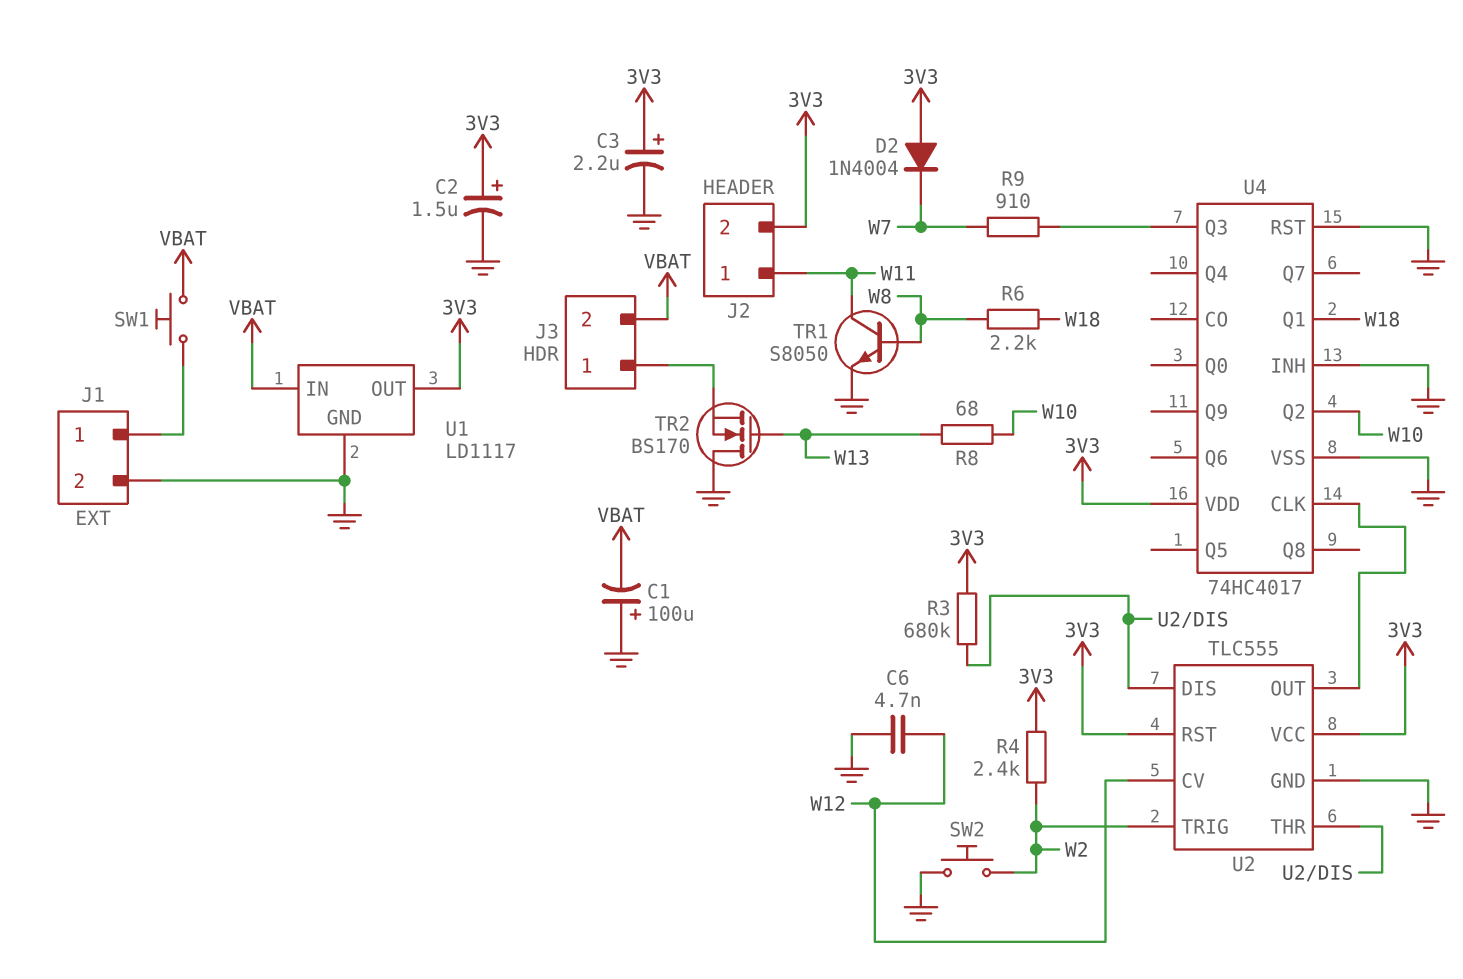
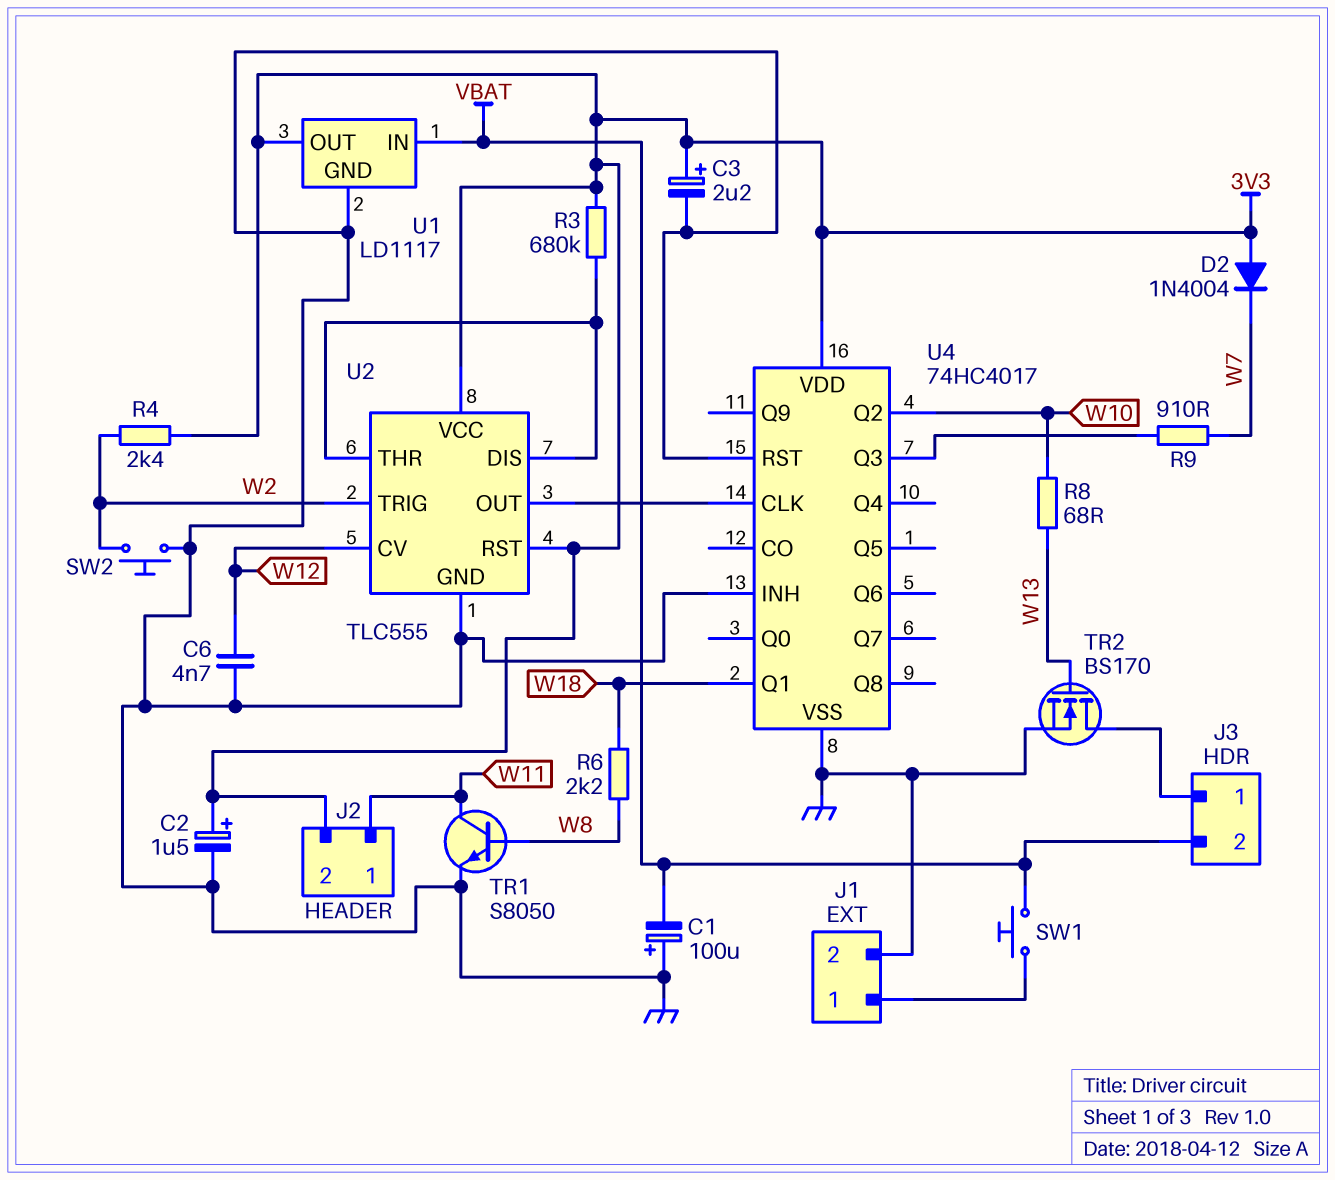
TR2: NMOS BS170 (G W13, D GND, S J3/1) -> NMOS BS170 (G W13, D J3/1, S GND)

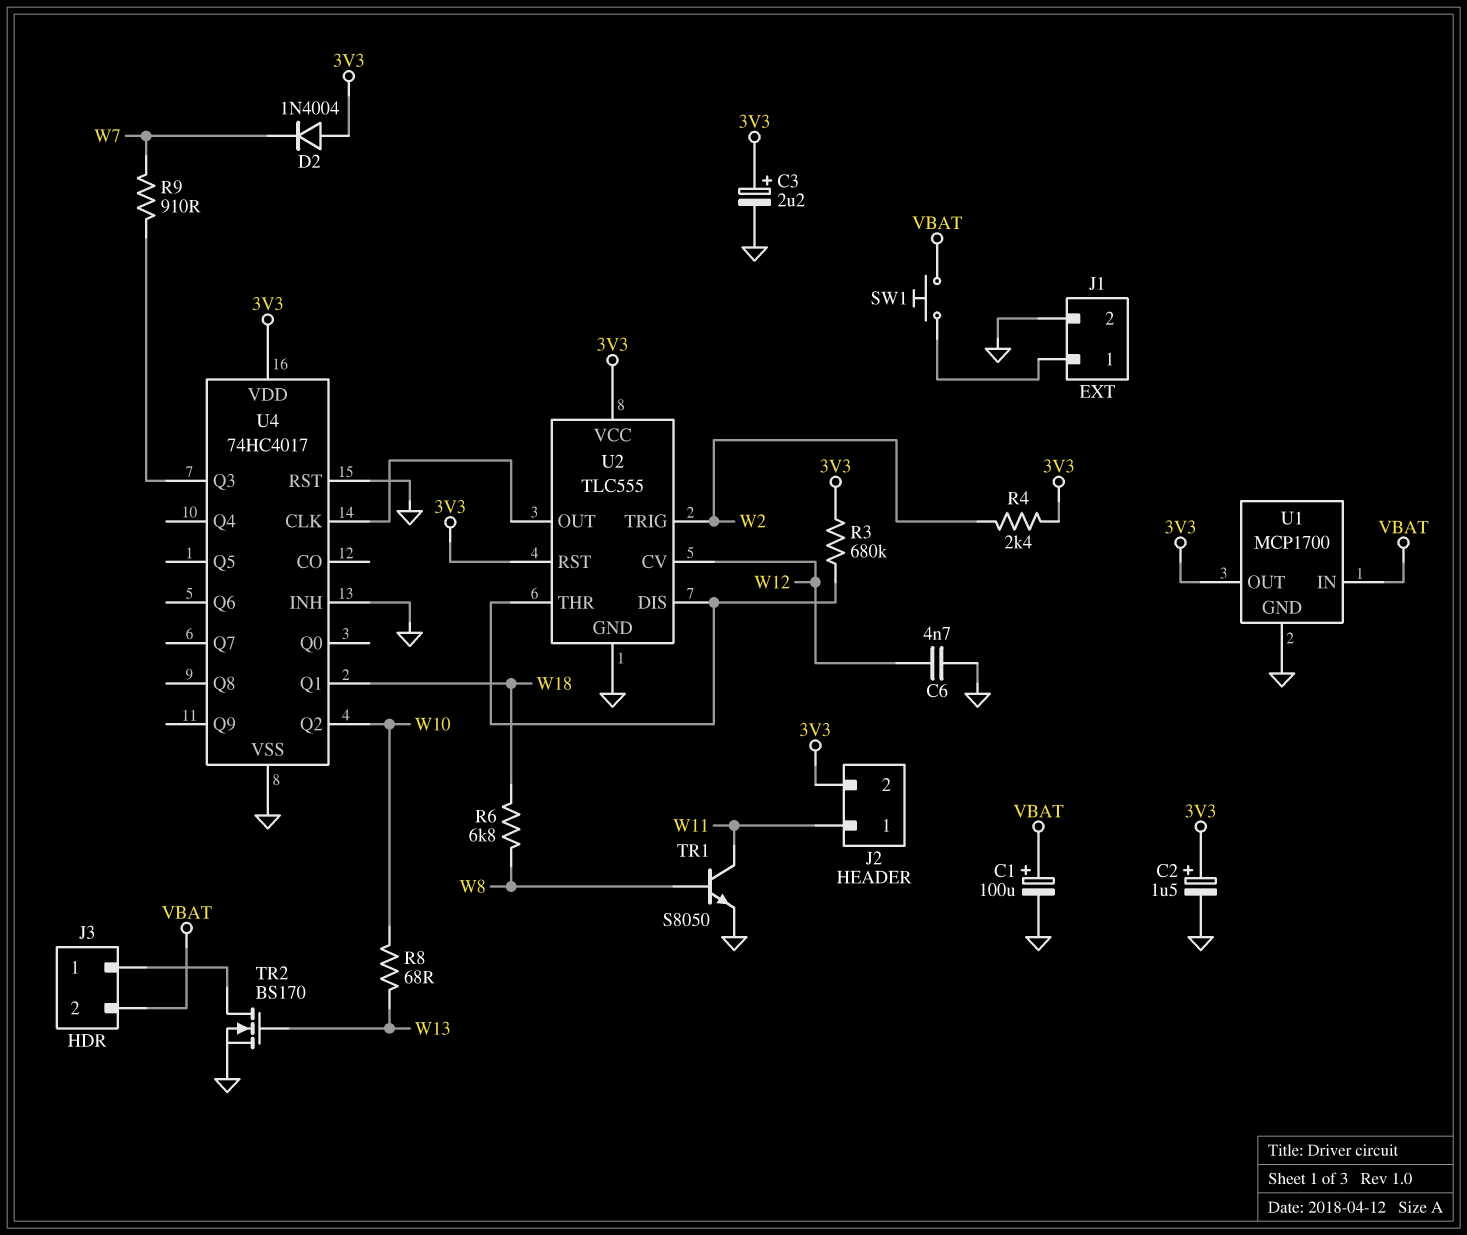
C1: 100uF (plus GND, minus VBAT) -> 100uF (plus VBAT, minus GND)
R6: 2.2k (W8, W18) -> 6.8k (W8, W18)
SW2: button (GND, W2) -> none
U1: LD1117 -> MCP1700

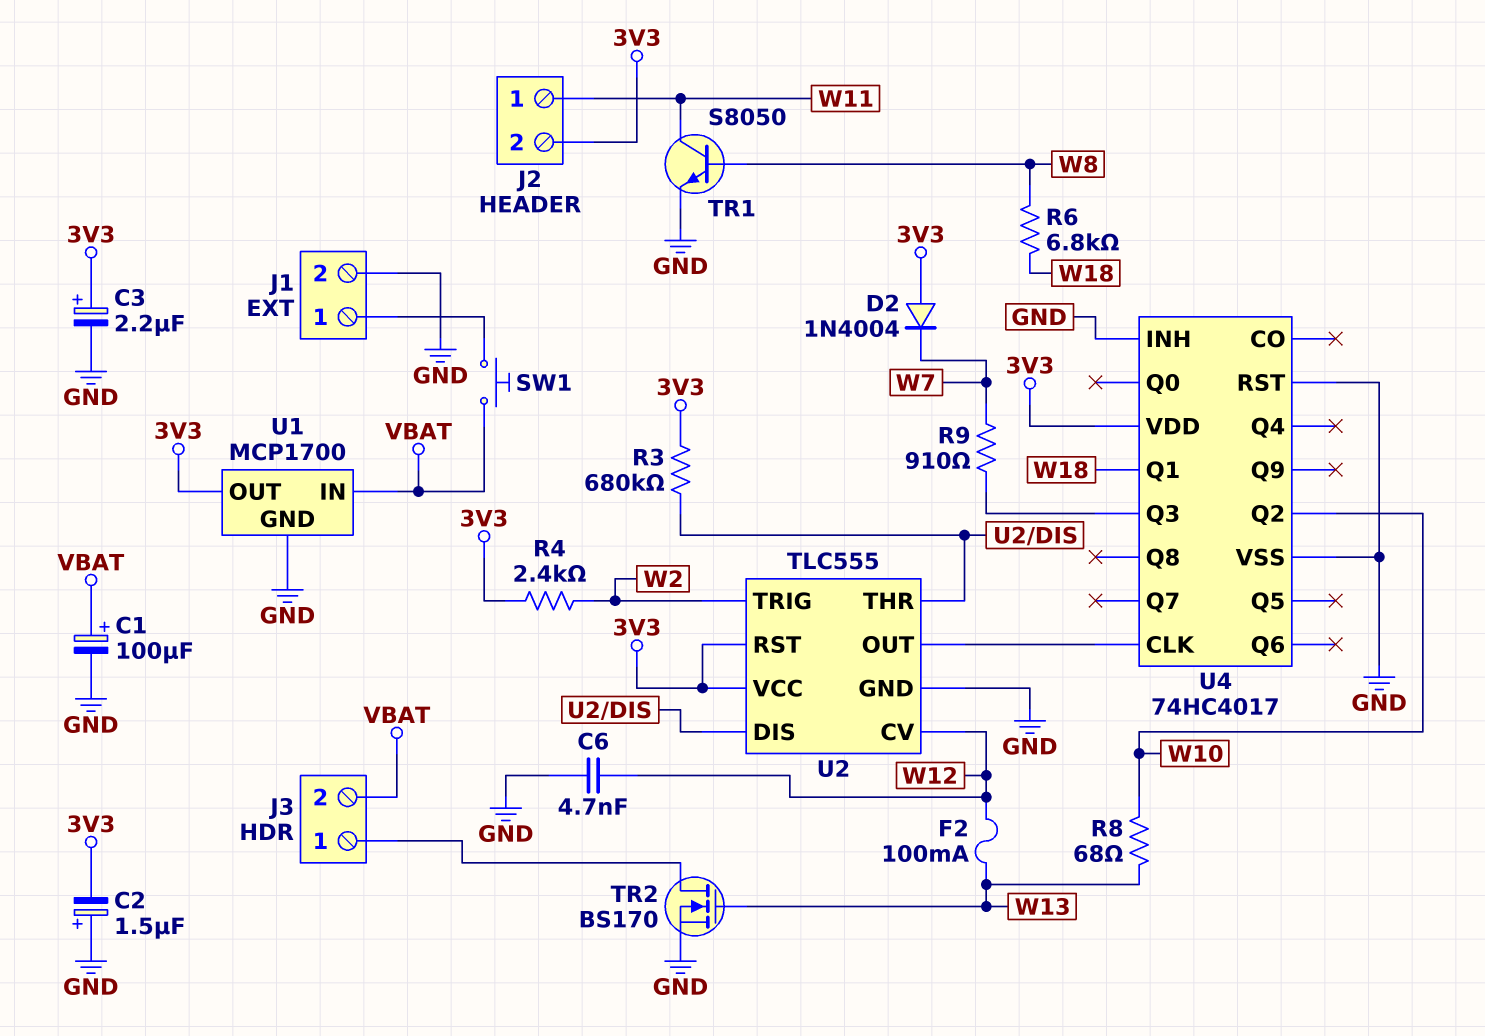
C2: 1.5uF (plus 3V3, minus GND) -> 1.5uF (plus GND, minus 3V3)
F2: none -> 100mA (W12, W13)

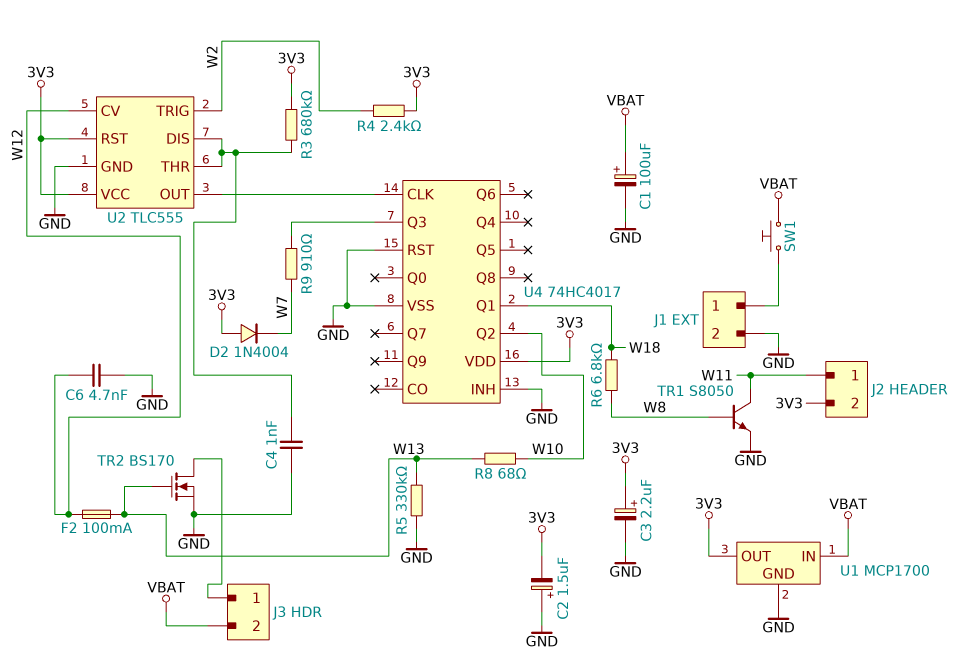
C4: none -> 1nF (GND, U2/DIS)
R5: none -> 330k (GND, W13)

